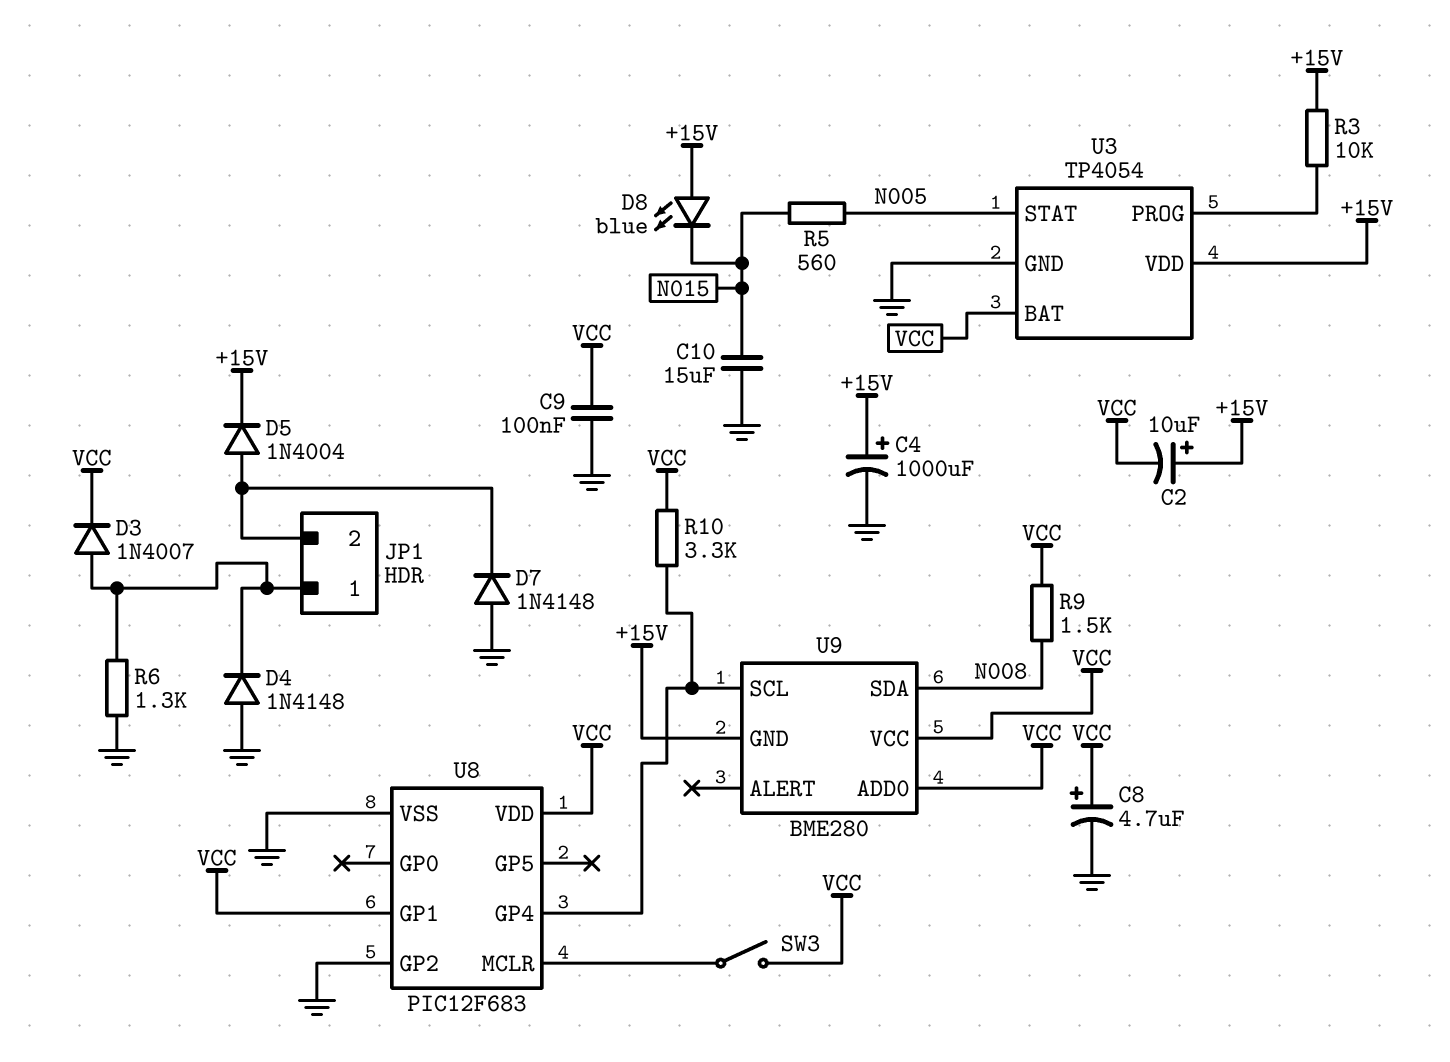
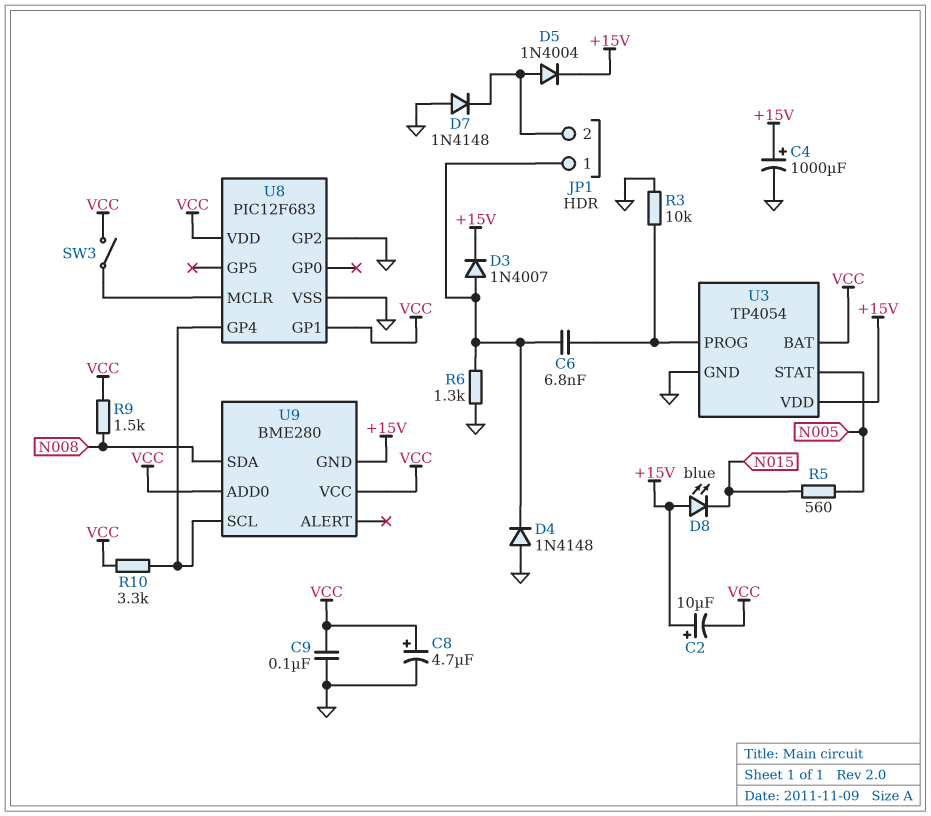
C6: none -> 6.8nF (JP1/1, U3/PROG)
C10: 15uF (GND, N015) -> none
D3: diode 1N4007 (A JP1/1, K VCC) -> diode 1N4007 (A JP1/1, K +15V)
R3: 10k (+15V, U3/PROG) -> 10k (GND, U3/PROG)

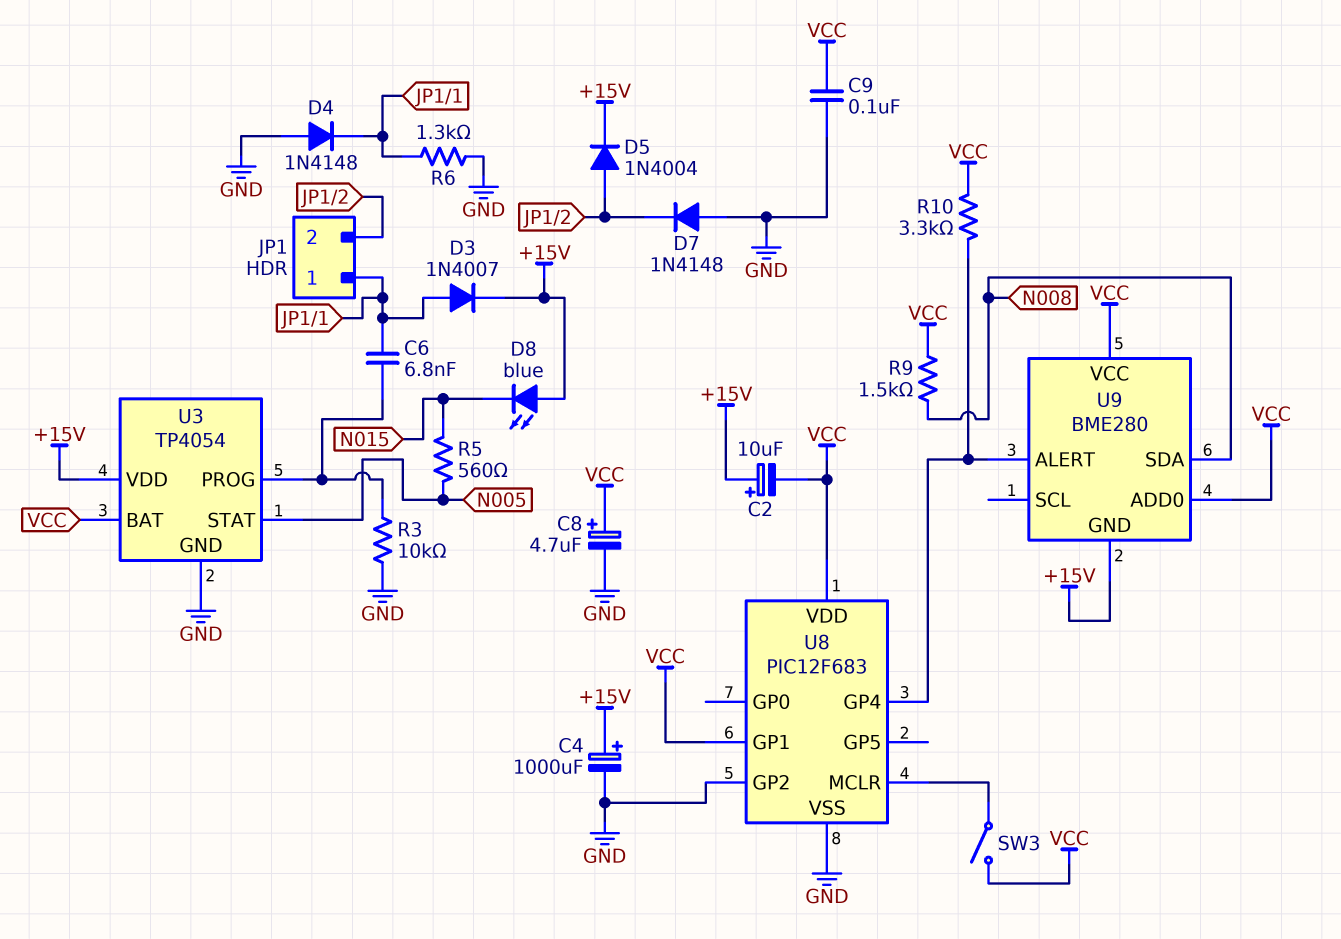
U9 pin ALERT: none -> U8/GP4
U9 pin SCL: U8/GP4 -> none

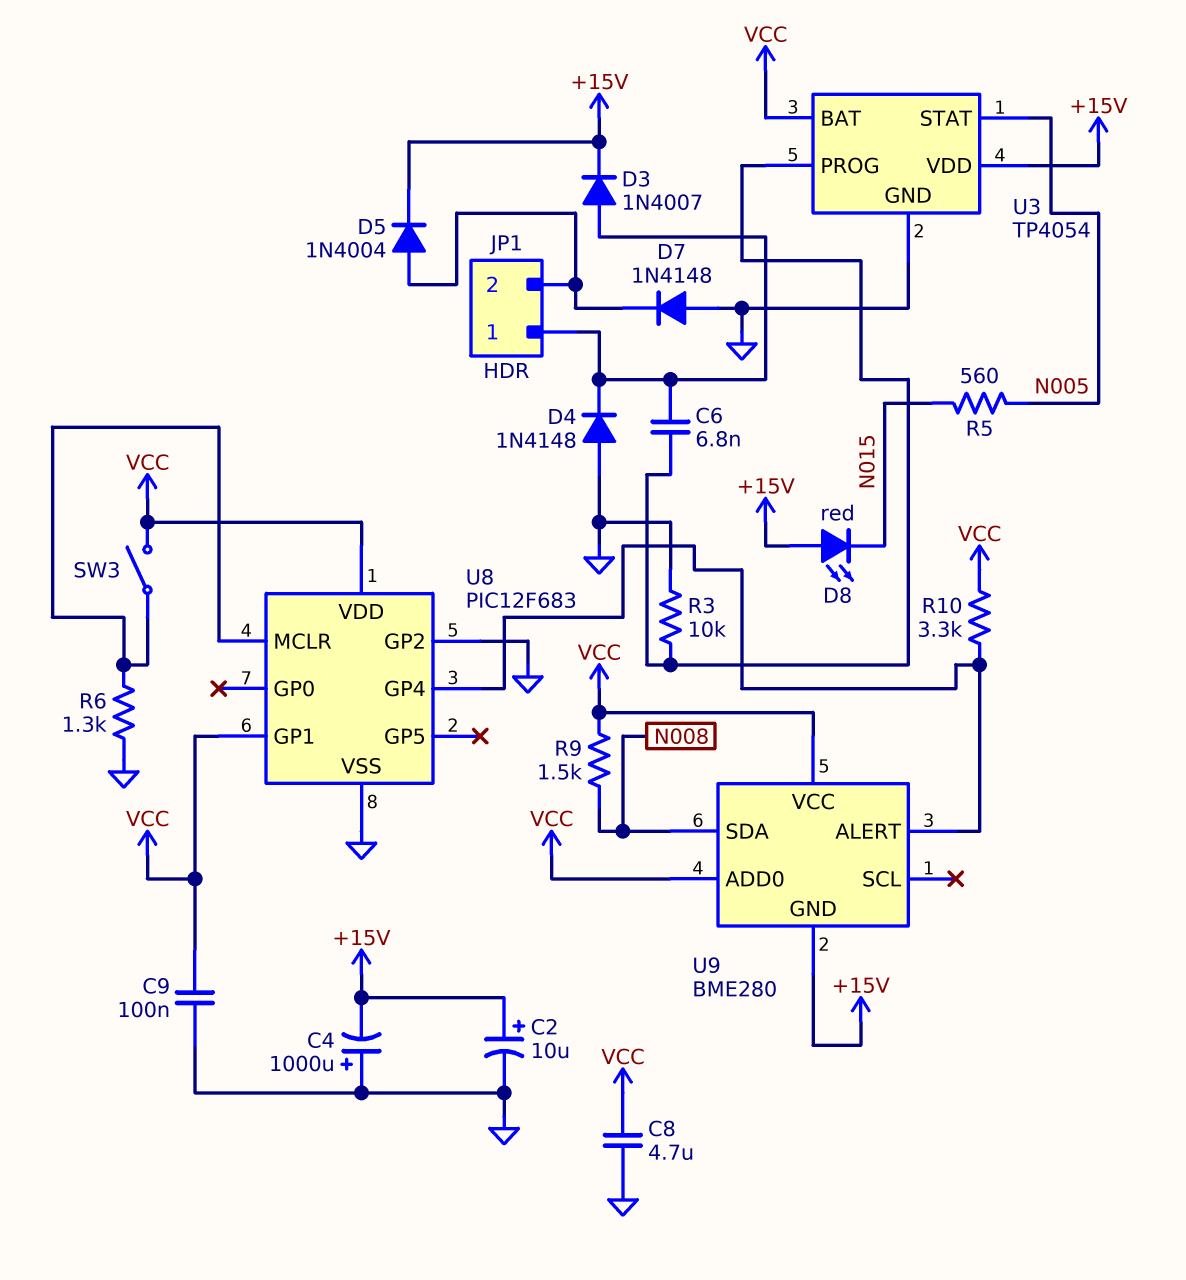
C2: 10uF (plus +15V, minus VCC) -> 10uF (plus +15V, minus GND)
C4: 1000uF (plus +15V, minus GND) -> 1000uF (plus GND, minus +15V)
C8: 4.7uF (plus VCC, minus GND) -> 4.7uF (GND, VCC)
D8: LED blue (A +15V, K N015) -> LED red (A +15V, K N015)
R6: 1.3k (GND, JP1/1) -> 1.3k (GND, U8/MCLR)

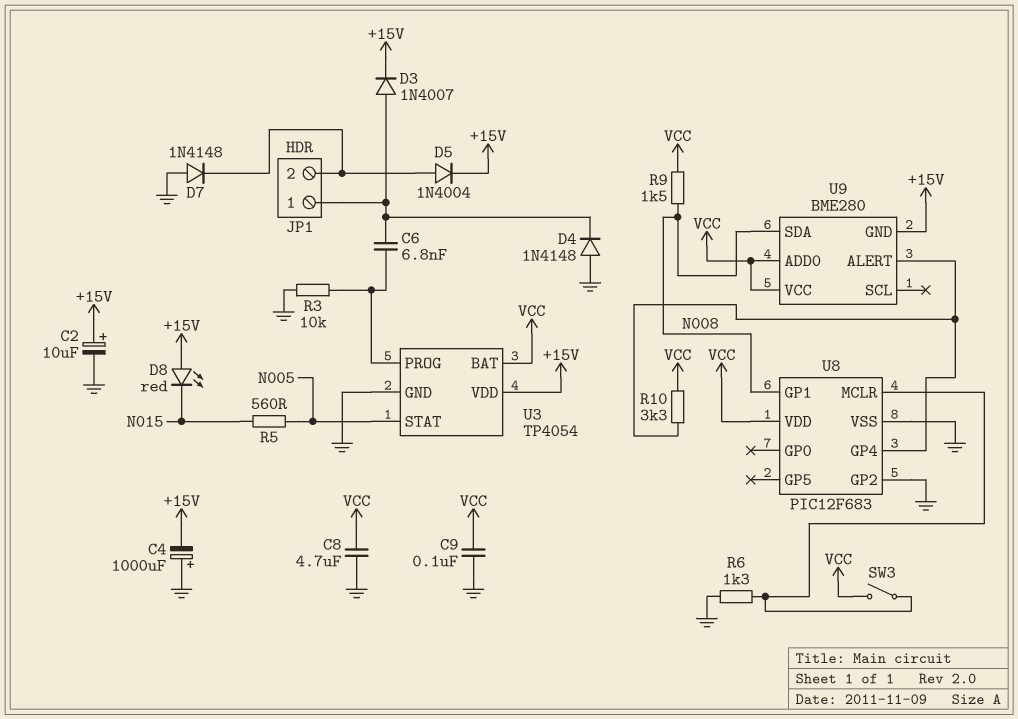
U8 pin GP1: VCC -> N008

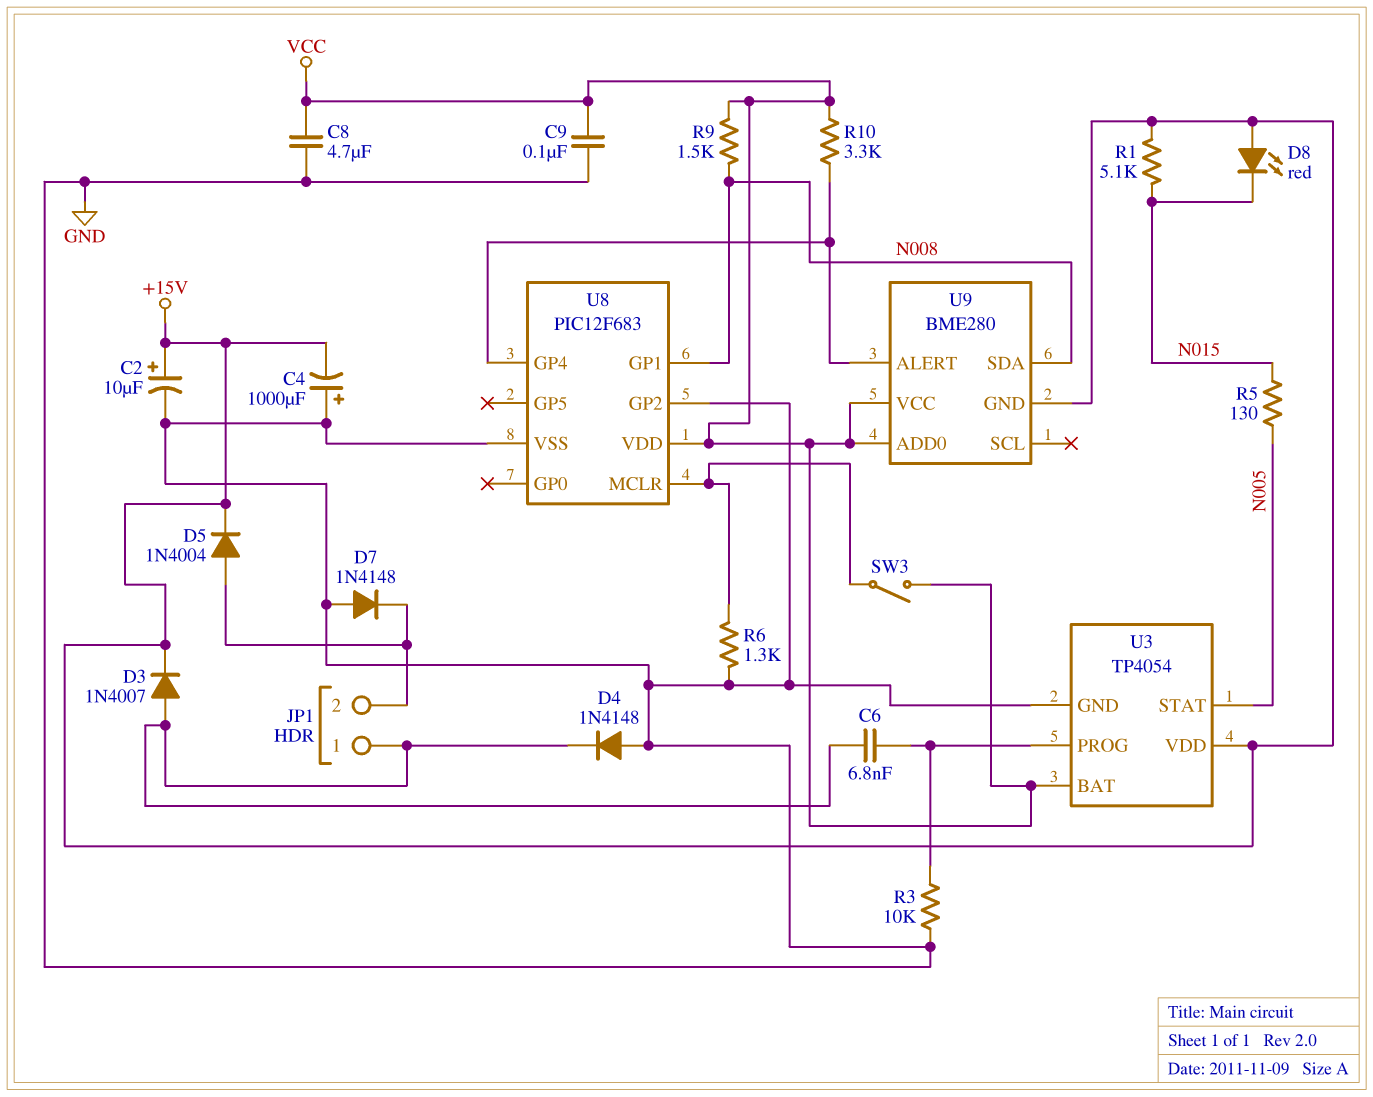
R1: none -> 5.1k (+15V, N015)
R5: 560 (N005, N015) -> 130 (N005, N015)

